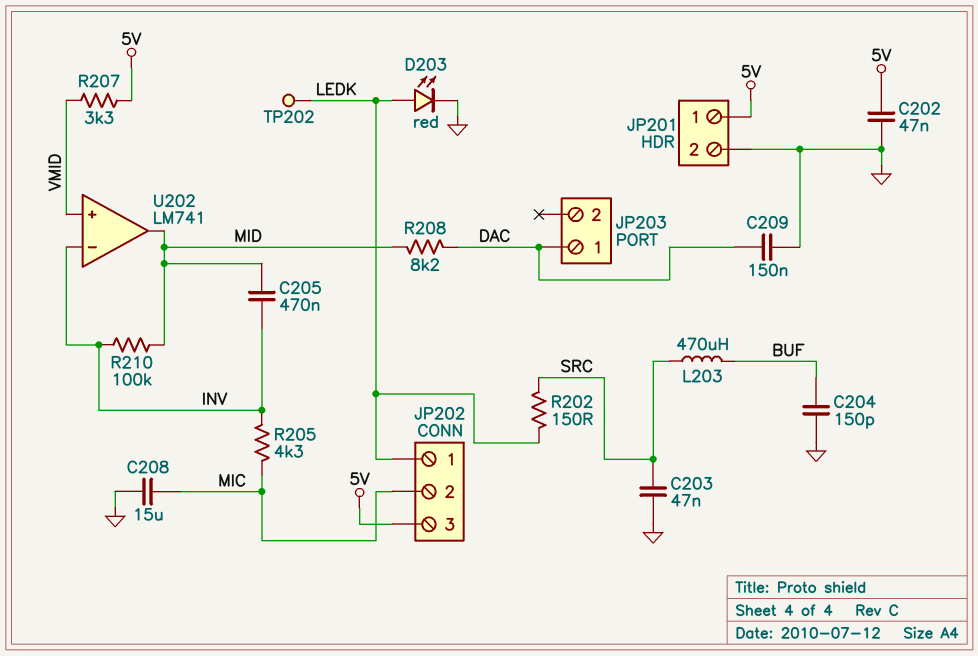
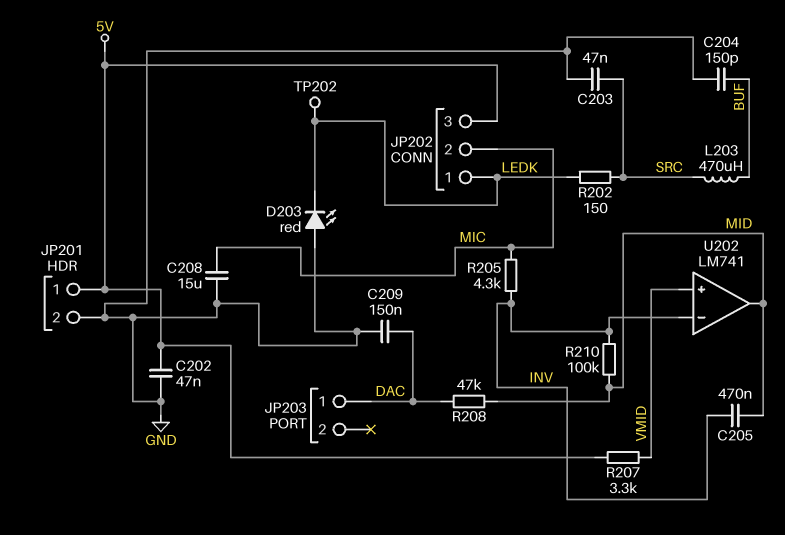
D203: LED red (A LEDK, K GND) -> LED red (A GND, K LEDK)
R208: 8.2k (DAC, MID) -> 47k (DAC, MID)

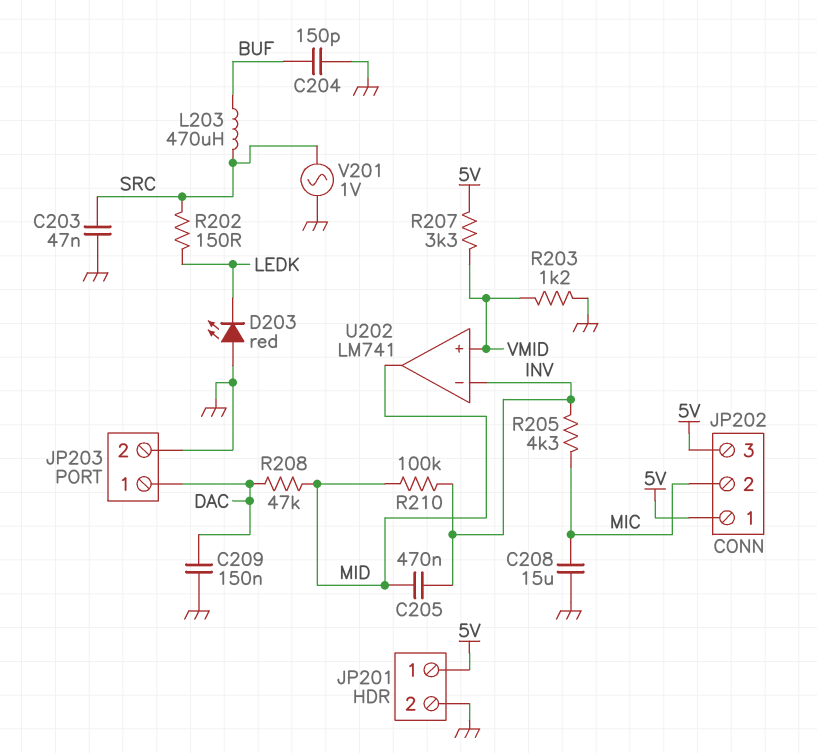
C202: 47nF (5V, GND) -> none
JP202 pin 1: LEDK -> 5V
JP203 pin 2: none -> GND
R203: none -> 1.2k (GND, VMID)
TP202: test point (LEDK) -> none
V201: none -> AC 1V (GND, SRC)

